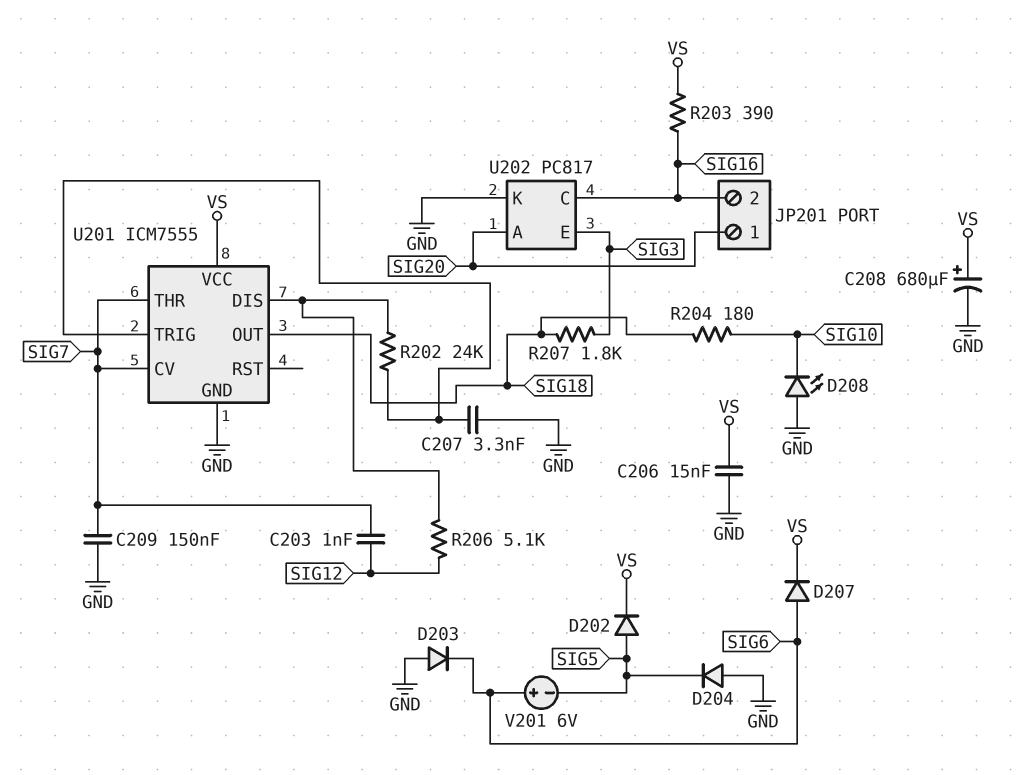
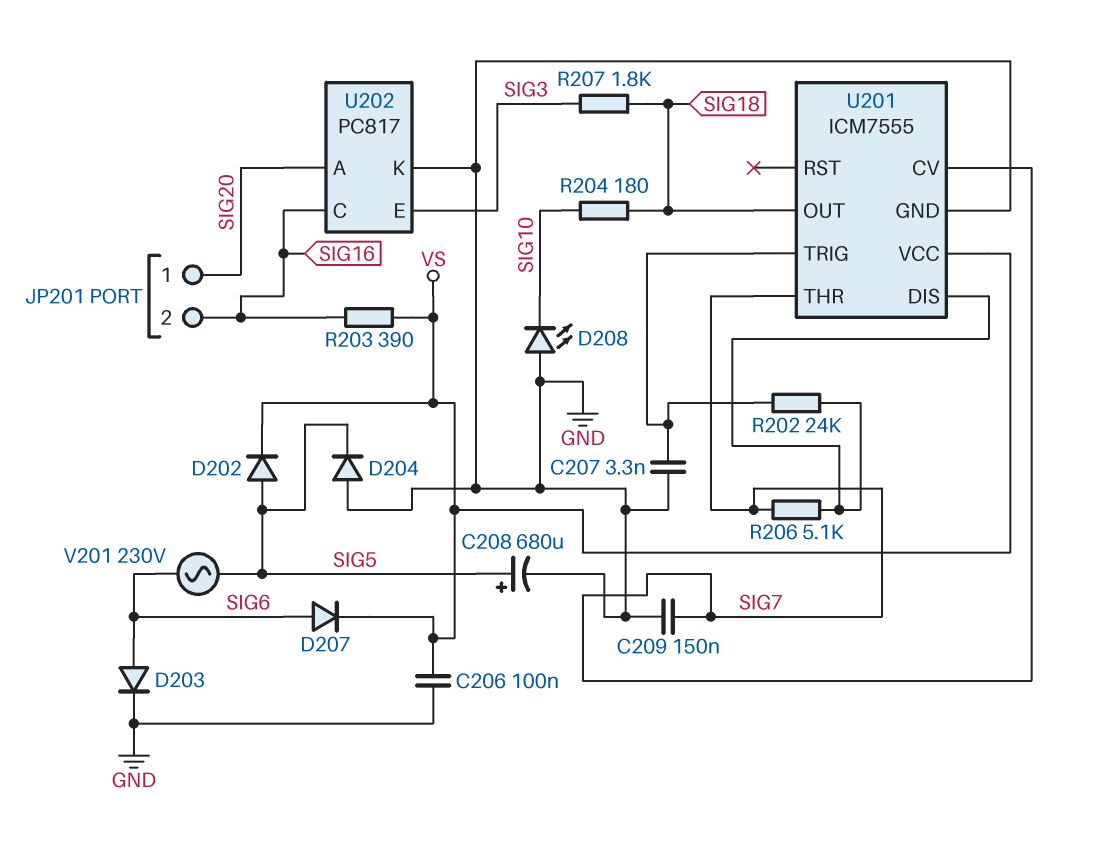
C203: 1nF (SIG7, SIG12) -> none
C206: 15nF (GND, VS) -> 100nF (GND, VS)
C208: 680uF (plus VS, minus GND) -> 680uF (plus SIG5, minus GND)
D203: diode (A GND, K SIG6) -> diode (A SIG6, K GND)
R206: 5.1k (SIG12, U201/DIS) -> 5.1k (SIG7, U201/DIS)
V201: 6V (plus SIG6, minus SIG5) -> AC 230V (SIG5, SIG6)

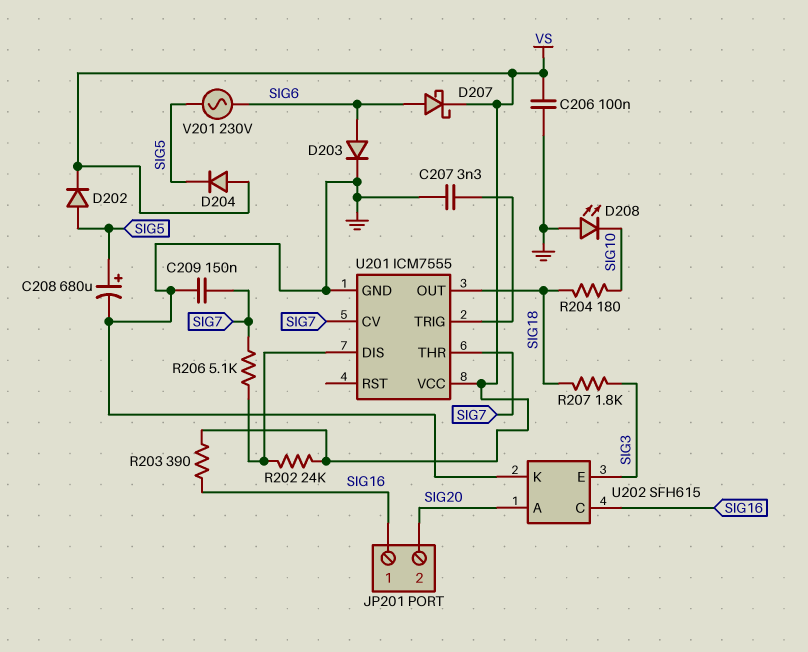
D204: diode (A GND, K SIG5) -> diode (A VS, K SIG5)
D207: diode (A SIG6, K VS) -> schottky (A SIG6, K VS)
JP201 pin 1: SIG20 -> SIG16
JP201 pin 2: SIG16 -> SIG20
R202: 24k (U201/DIS, U201/TRIG) -> 24k (U201/DIS, VS)
U202: PC817 -> SFH615

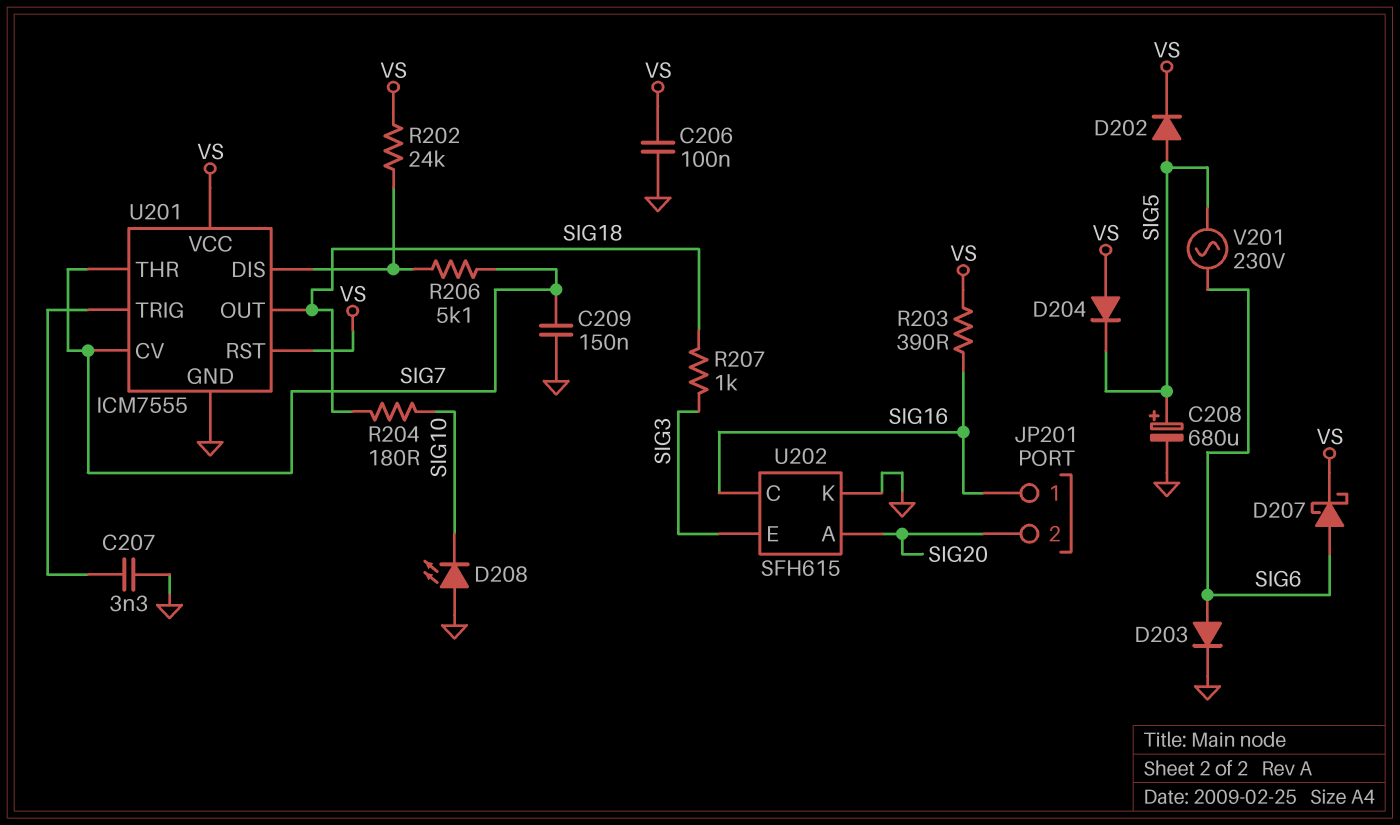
R207: 1.8k (SIG3, SIG18) -> 1k (SIG3, SIG18)
U201 pin RST: none -> VS

